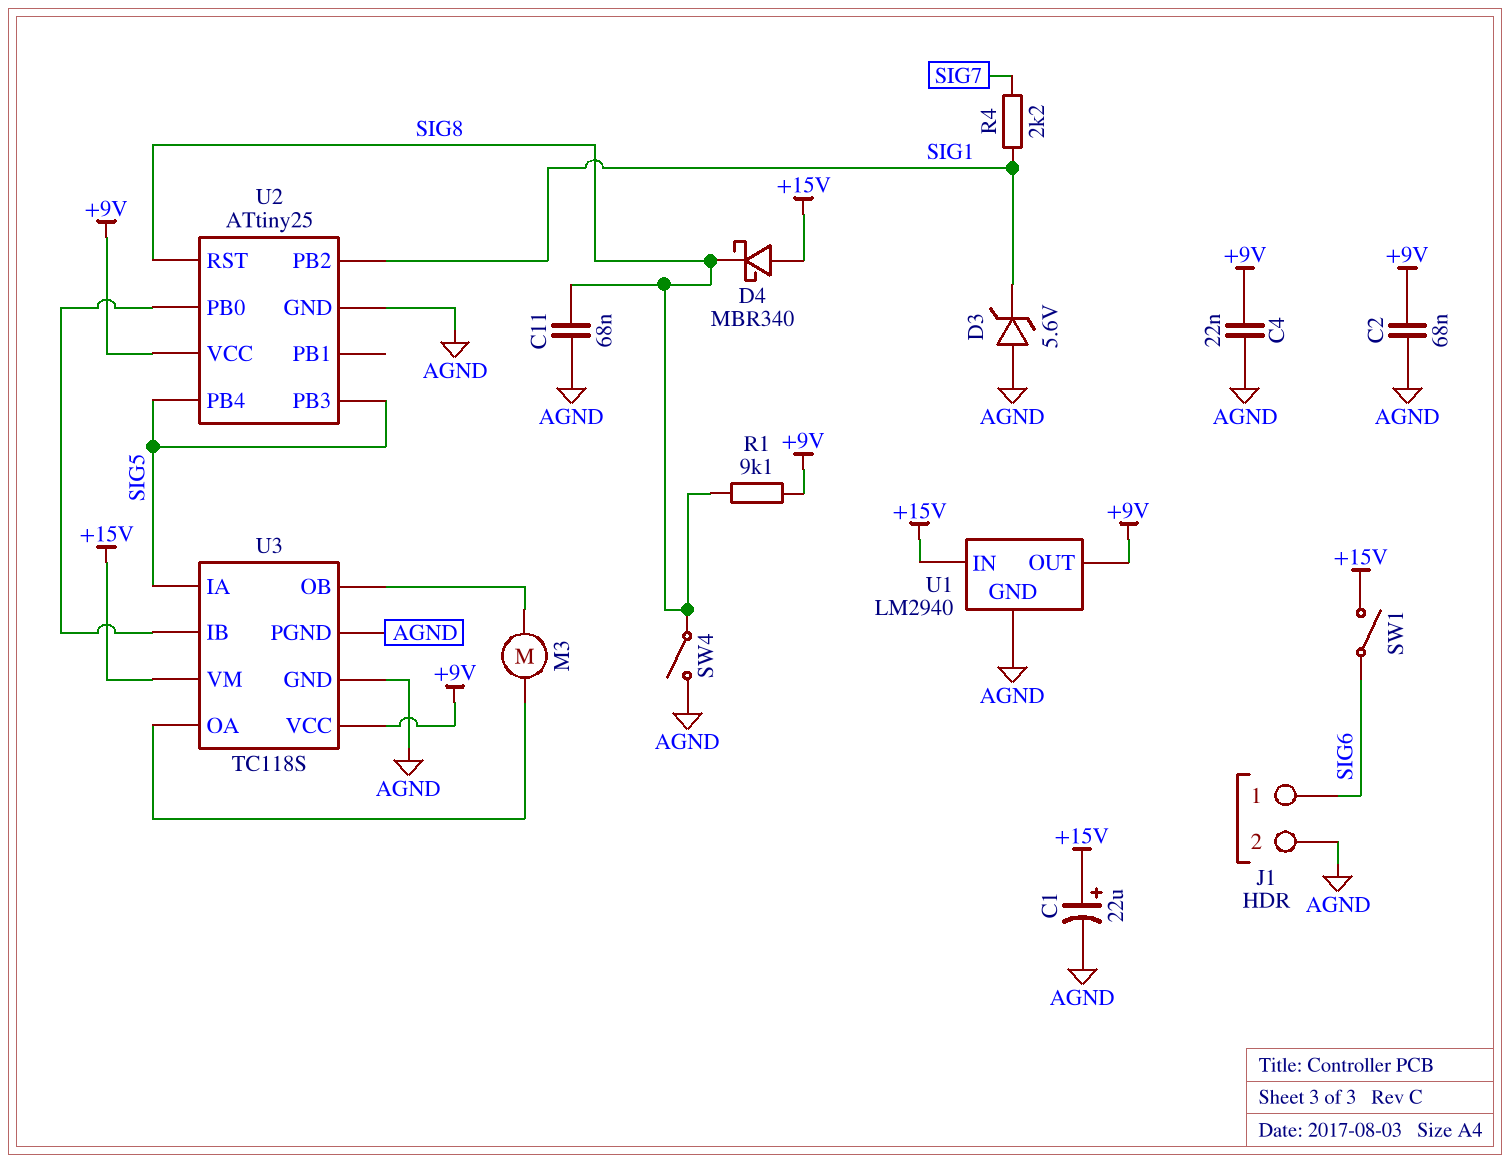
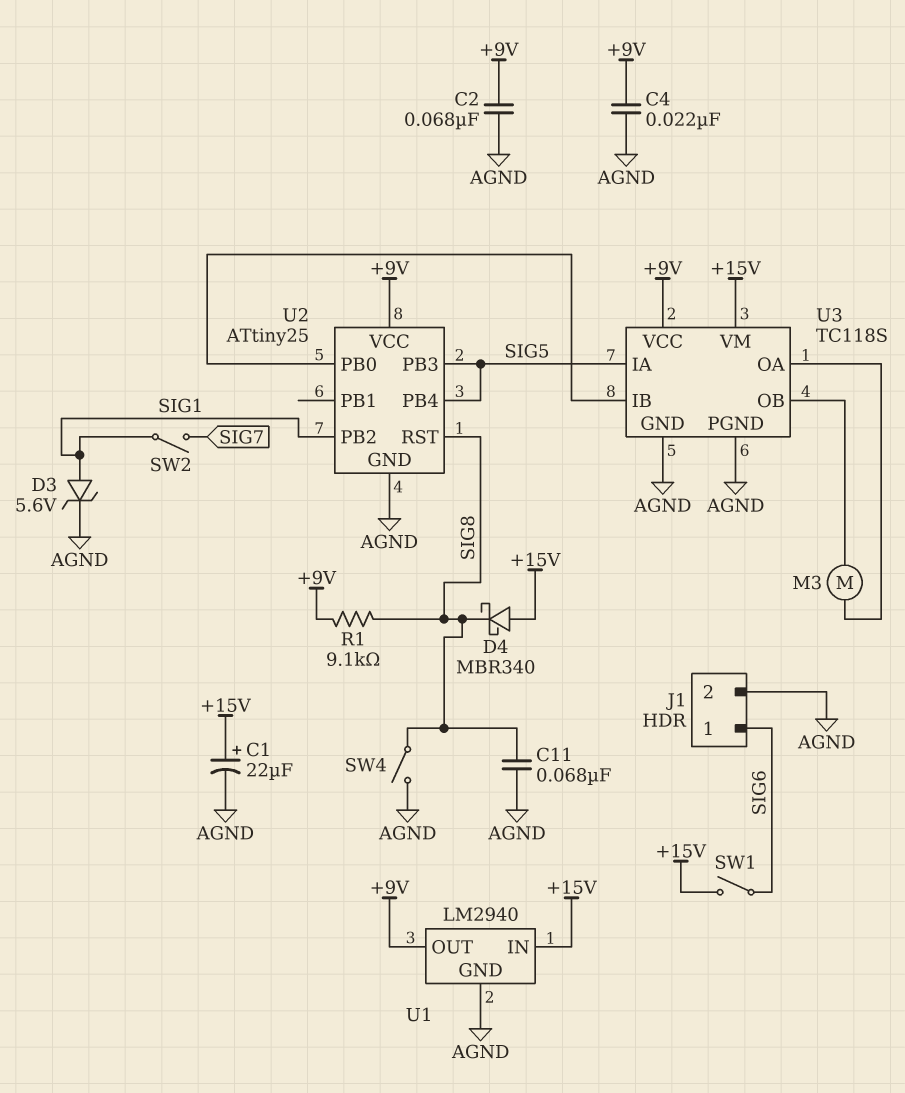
D3: zener 5.6V (A AGND, K SIG1) -> zener 5.6V (A SIG1, K AGND)
R4: 2.2k (SIG1, SIG7) -> none
SW2: none -> switch (SIG1, SIG7)

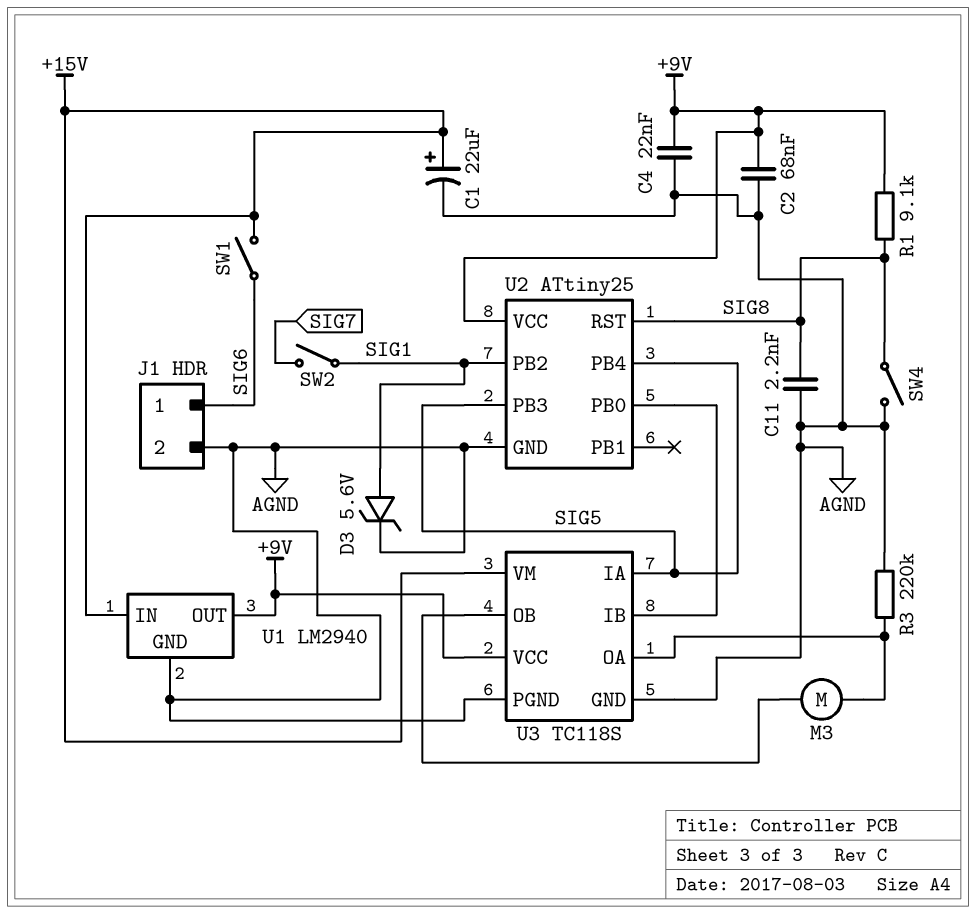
C11: 68nF (AGND, SIG8) -> 2.2nF (AGND, SIG8)
D4: schottky MBR340 (A +15V, K SIG8) -> none
R3: none -> 220k (AGND, U3/OA)

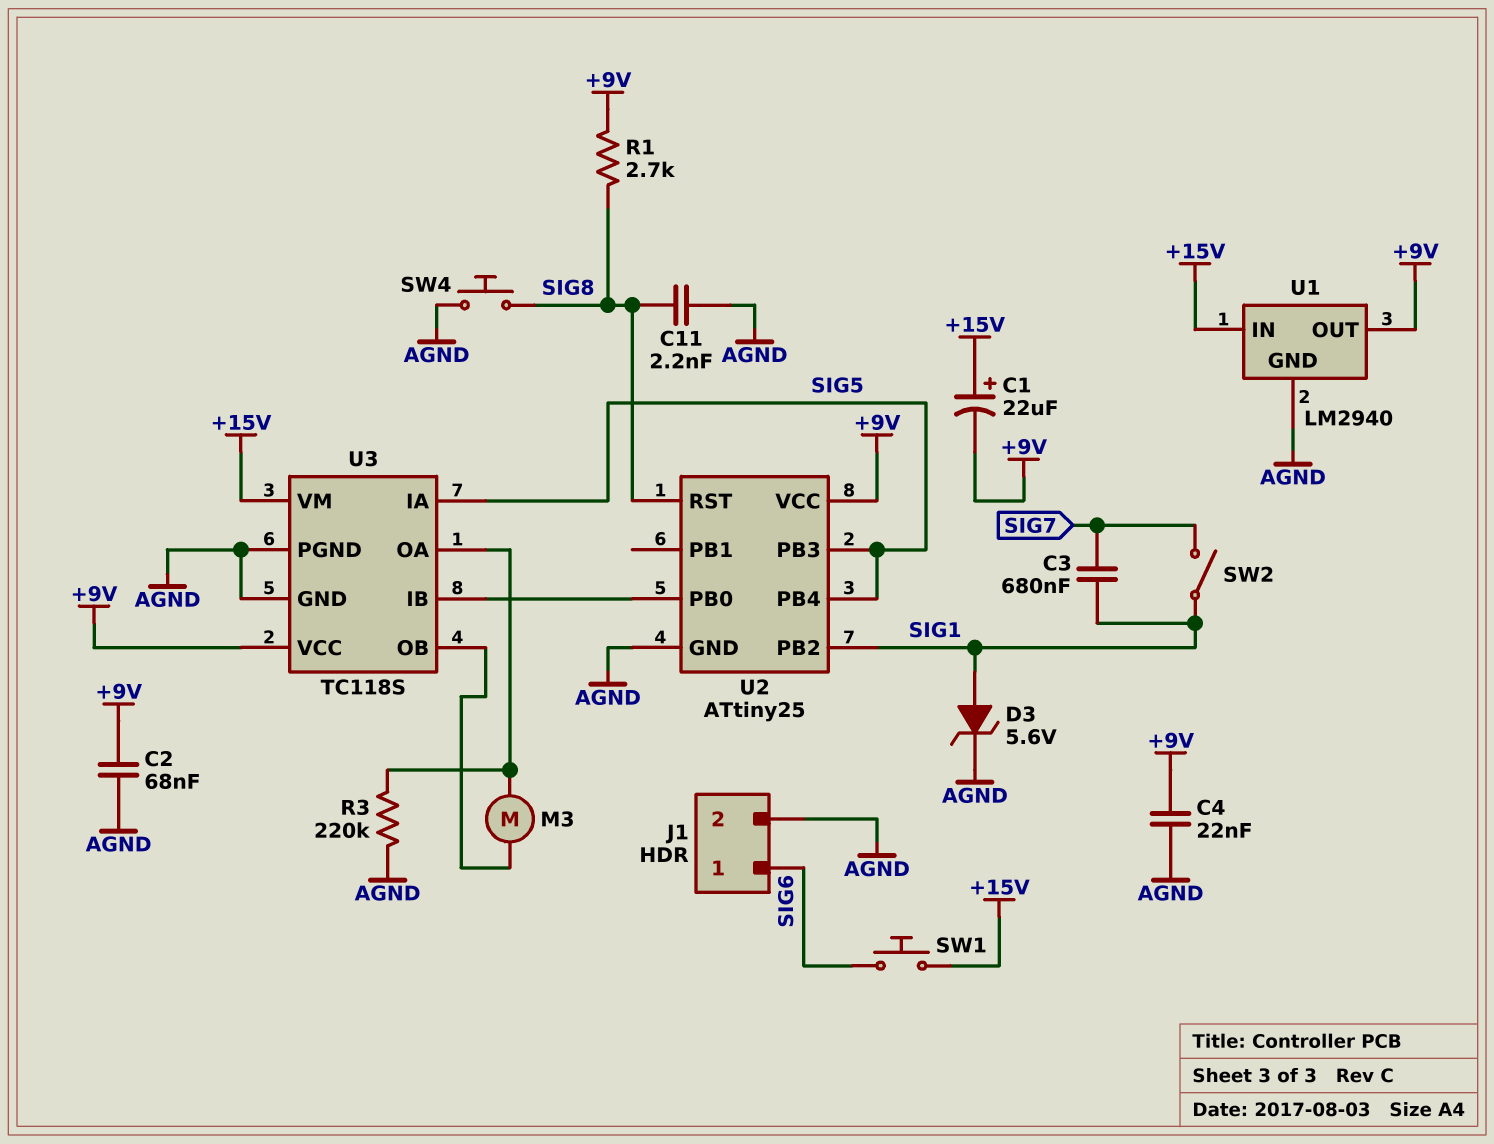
C1: 22uF (plus +15V, minus AGND) -> 22uF (plus +15V, minus +9V)
C3: none -> 680nF (SIG1, SIG7)
R1: 9.1k (+9V, SIG8) -> 2.7k (+9V, SIG8)
SW1: switch (+15V, SIG6) -> button (+15V, SIG6)
SW4: switch (AGND, SIG8) -> button (AGND, SIG8)

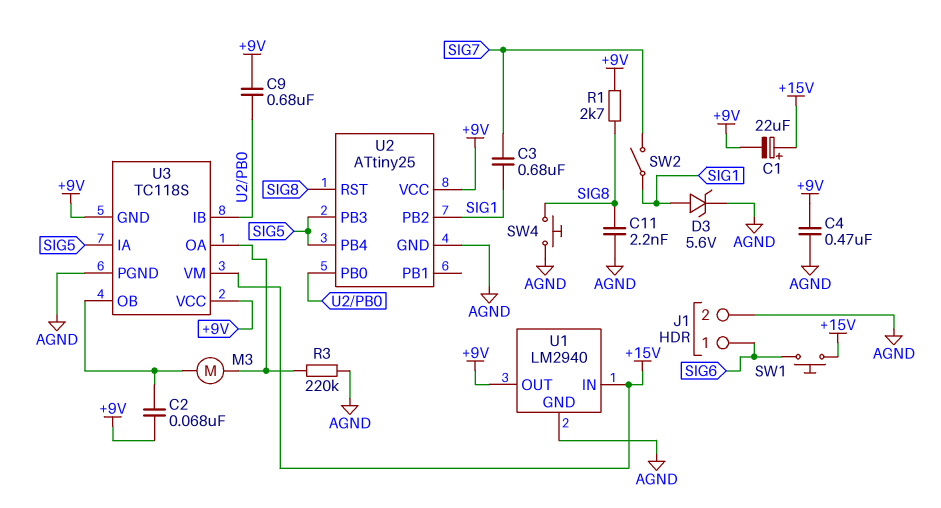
C2: 68nF (+9V, AGND) -> 68nF (+9V, U3/OB)
C4: 22nF (+9V, AGND) -> 470nF (+9V, AGND)
C9: none -> 680nF (+9V, U2/PB0)
U3 pin GND: AGND -> +9V

